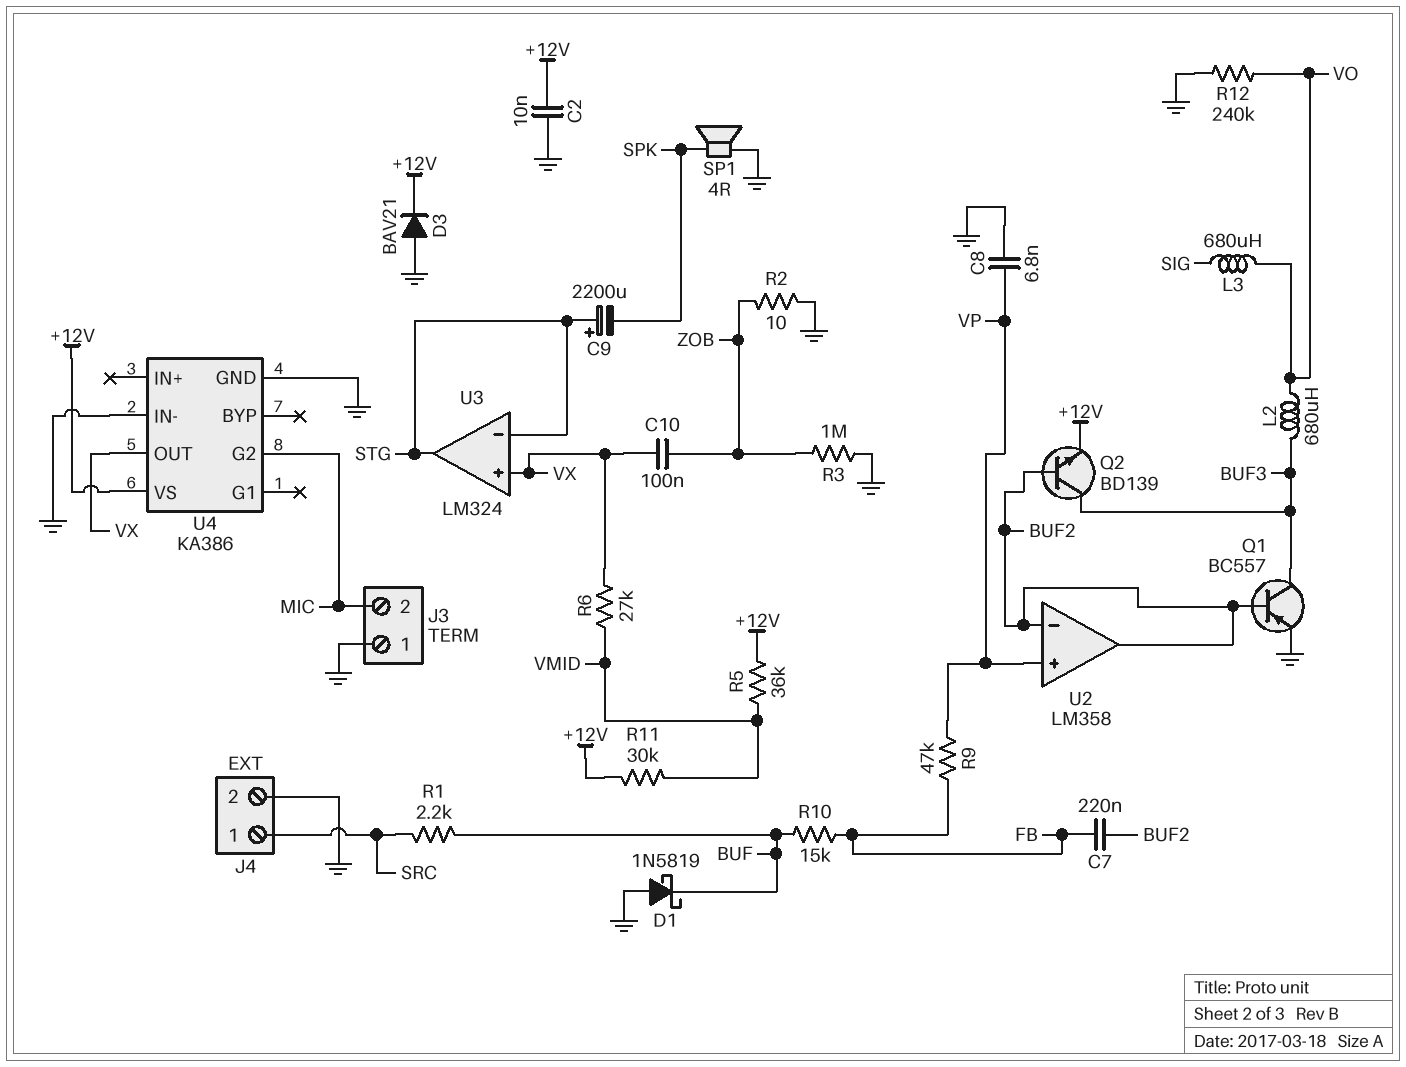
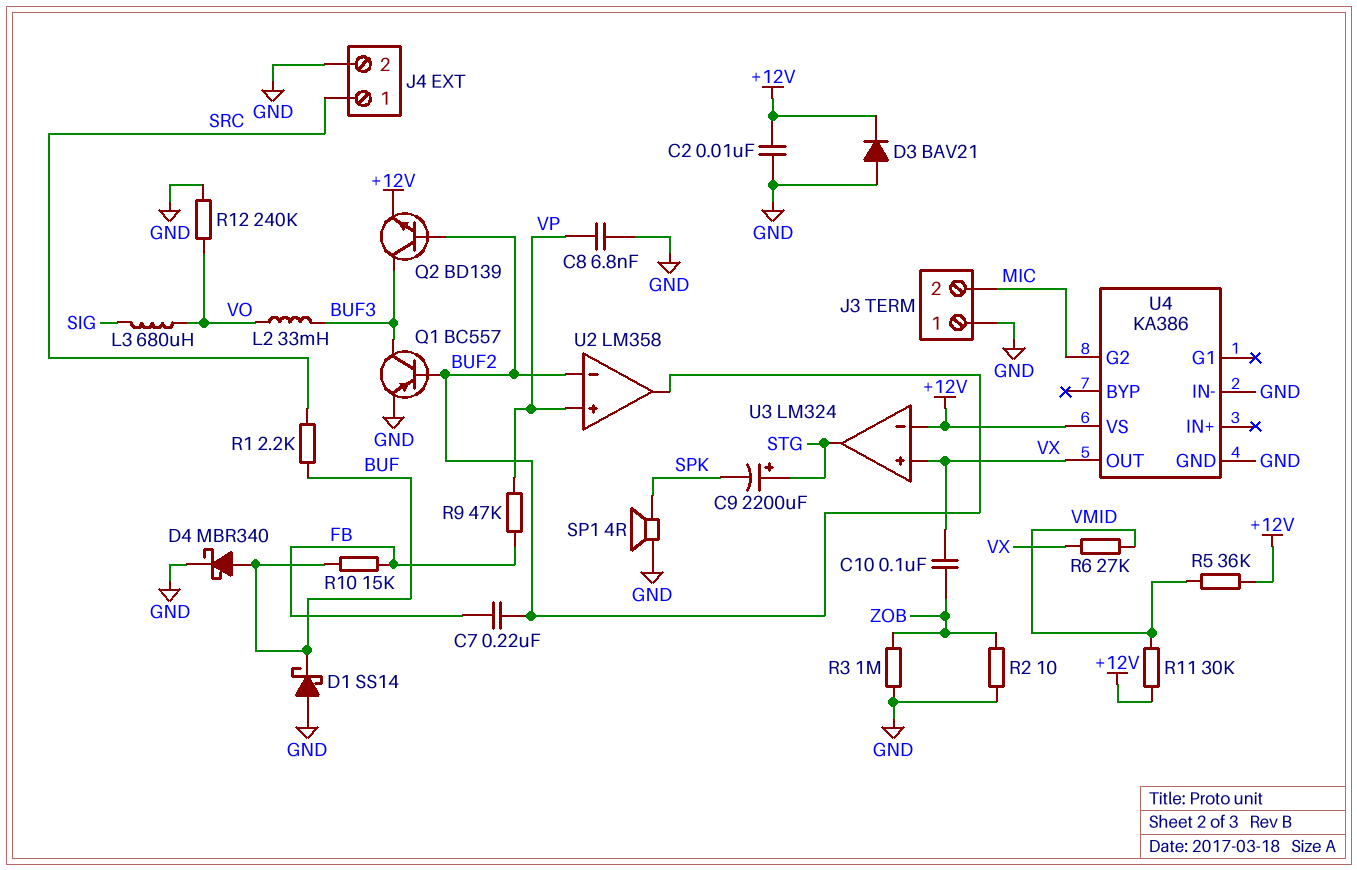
D1: schottky 1N5819 (A GND, K BUF) -> schottky SS14 (A GND, K BUF)
D4: none -> schottky MBR340 (A BUF, K GND)
L2: 680uH (BUF3, VO) -> 33mH (BUF3, VO)
U3 pin in-: STG -> +12V

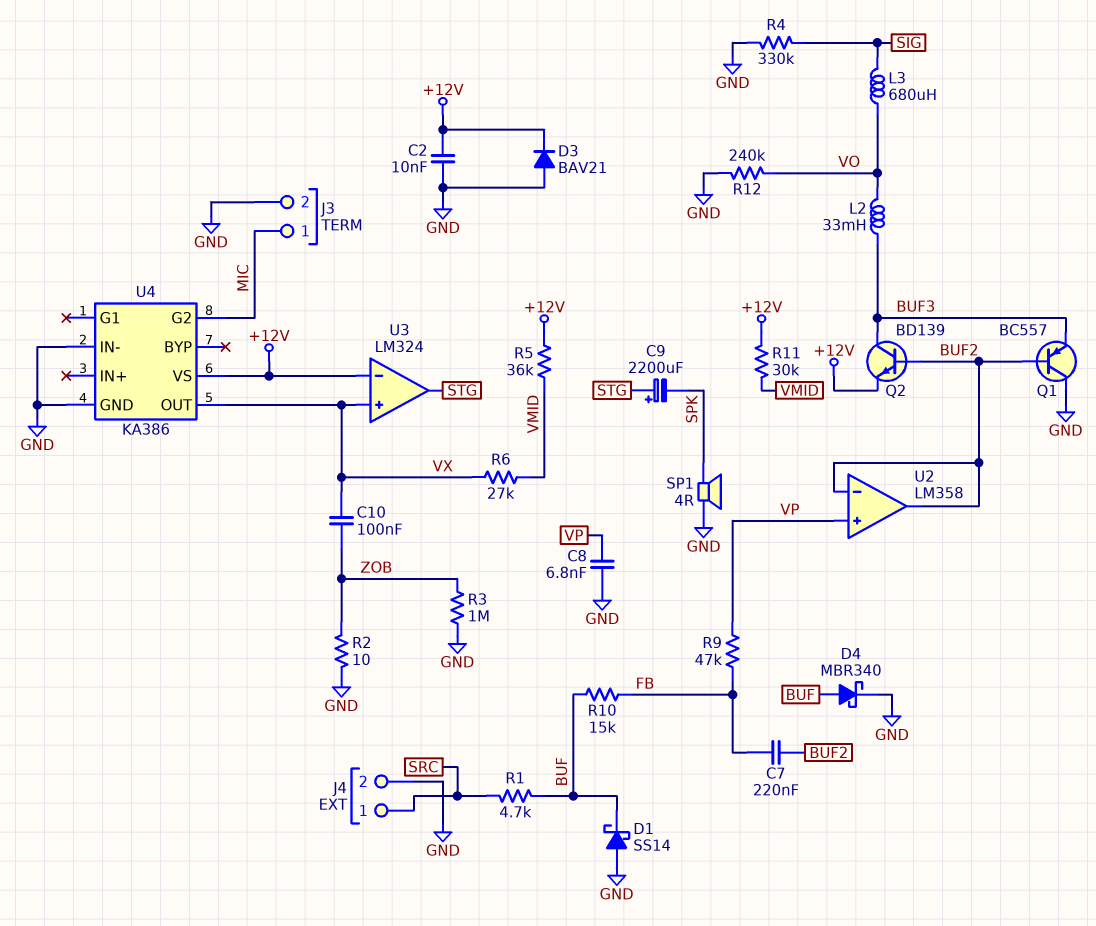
J3 pin 1: GND -> MIC
J3 pin 2: MIC -> GND
Q1: PNP BC557 (B BUF2, C BUF3, E GND) -> PNP BC557 (B BUF2, C GND, E BUF3)
R1: 2.2k (BUF, SRC) -> 4.7k (BUF, SRC)
R4: none -> 330k (GND, SIG)

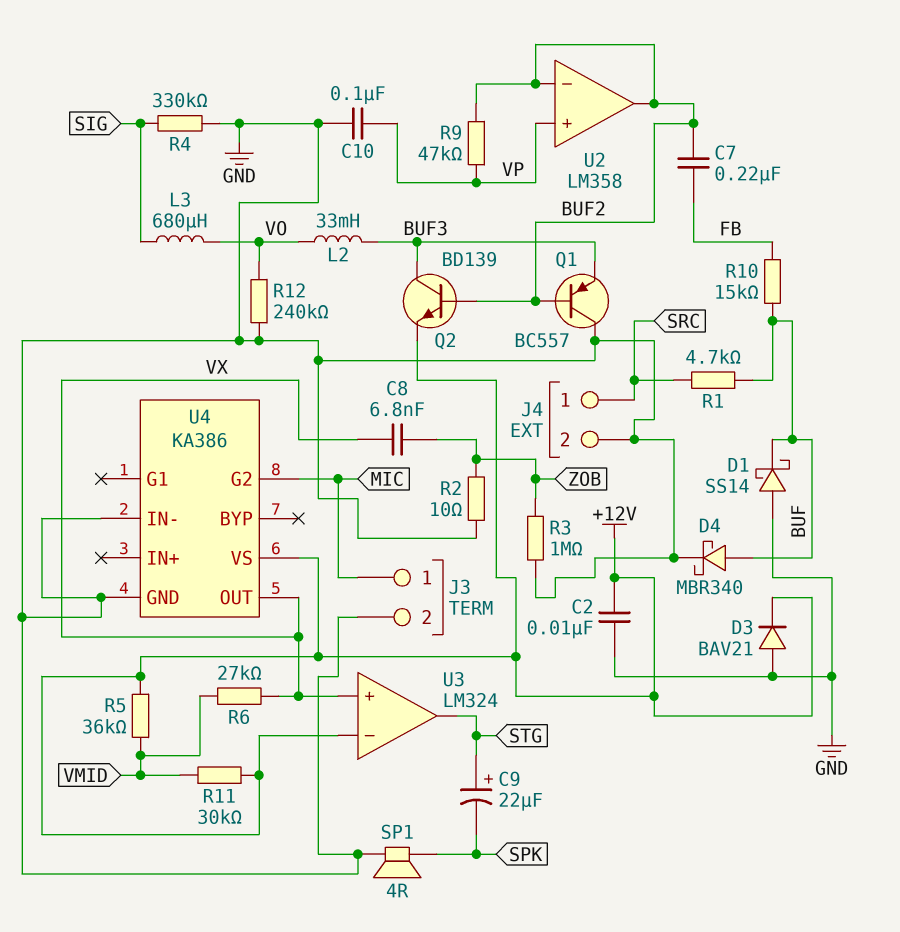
C8: 6.8nF (GND, VP) -> 6.8nF (VX, ZOB)
C9: 2200uF (plus STG, minus SPK) -> 22uF (plus STG, minus SPK)
C10: 100nF (VX, ZOB) -> 100nF (GND, VP)
R9: 47k (FB, VP) -> 47k (BUF2, VP)

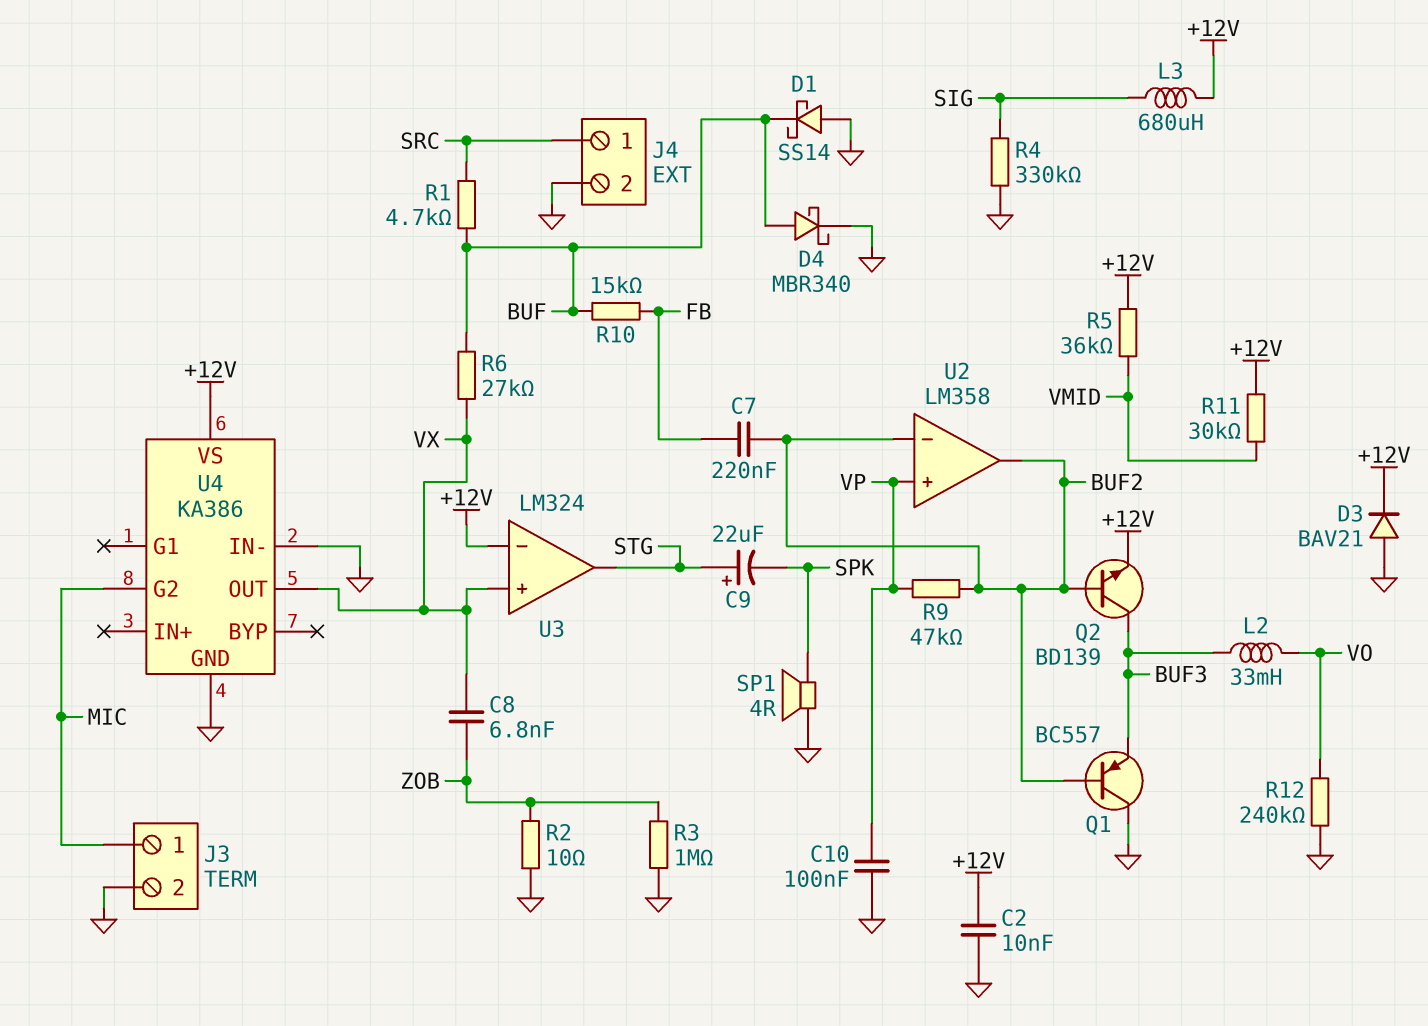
L3: 680uH (SIG, VO) -> 680uH (+12V, SIG)
R6: 27k (VMID, VX) -> 27k (BUF, VX)

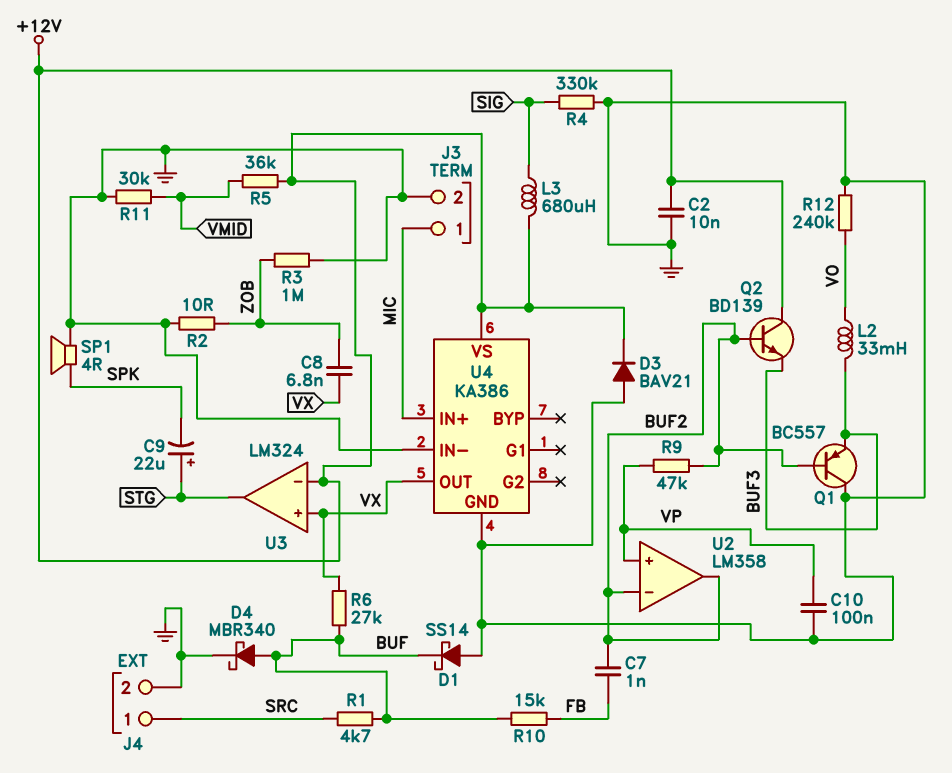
C7: 220nF (BUF2, FB) -> 1nF (BUF2, FB)
Q2: NPN BD139 (B BUF2, C BUF3, E +12V) -> NPN BD139 (B BUF2, C +12V, E BUF3)
R11: 30k (+12V, VMID) -> 30k (GND, VMID)
U4 pin G2: MIC -> none
U4 pin IN+: none -> MIC

